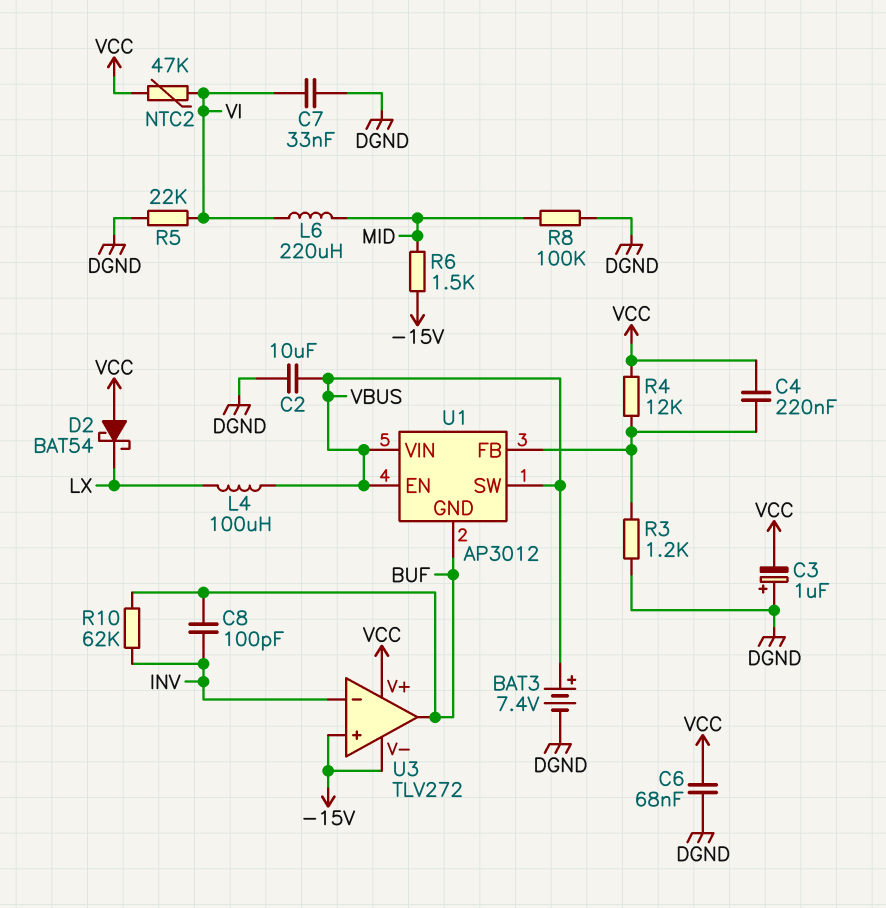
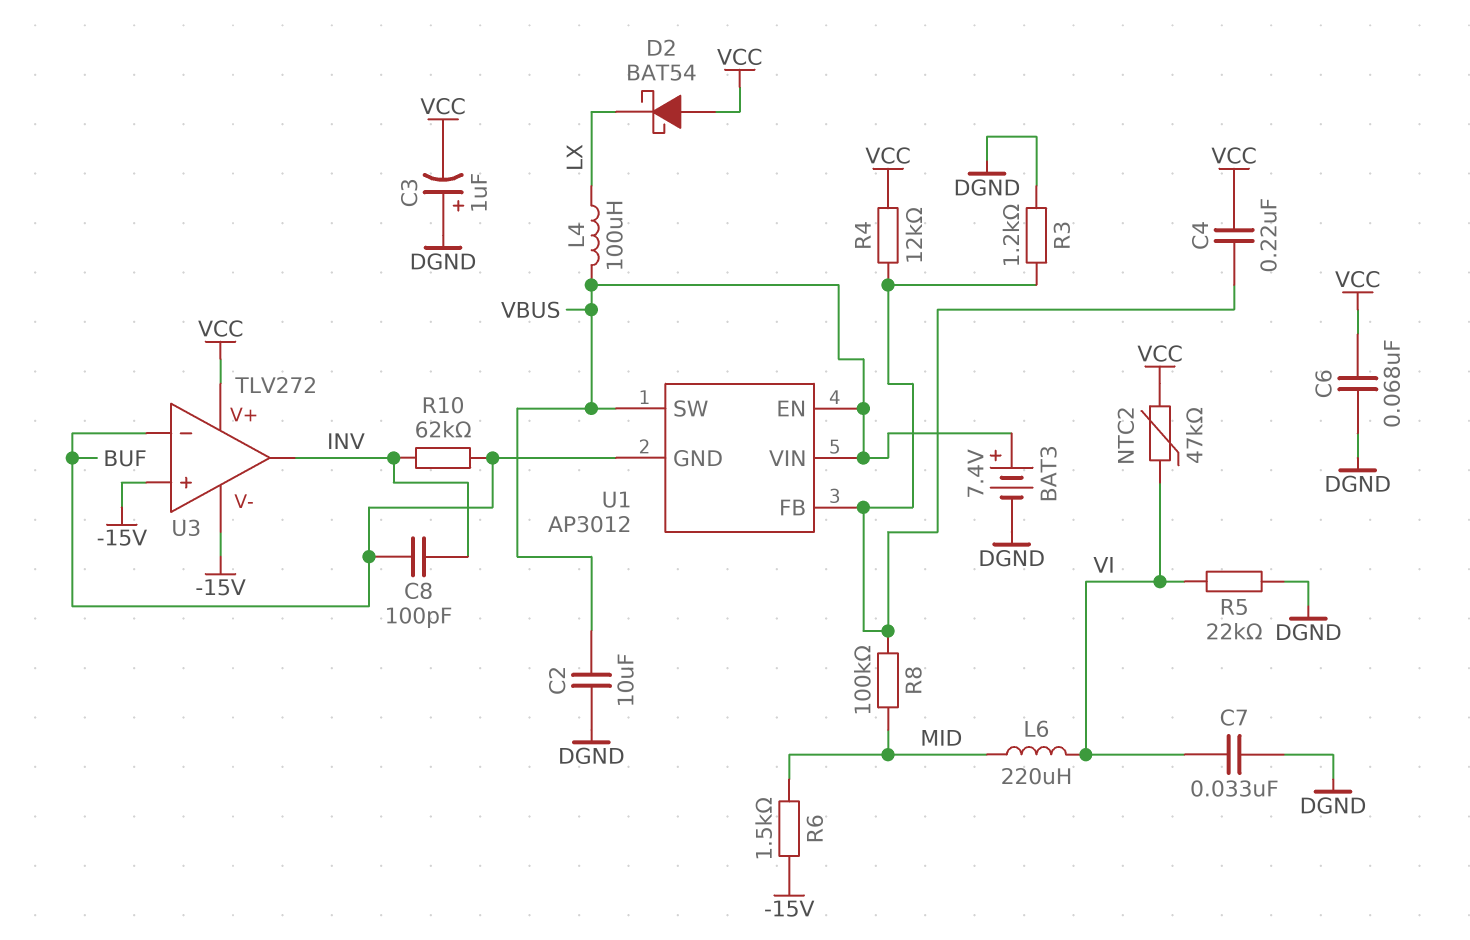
R8: 100k (DGND, MID) -> 100k (MID, U1/FB)
U3 pin in-: INV -> BUF
U3 pin out: BUF -> INV

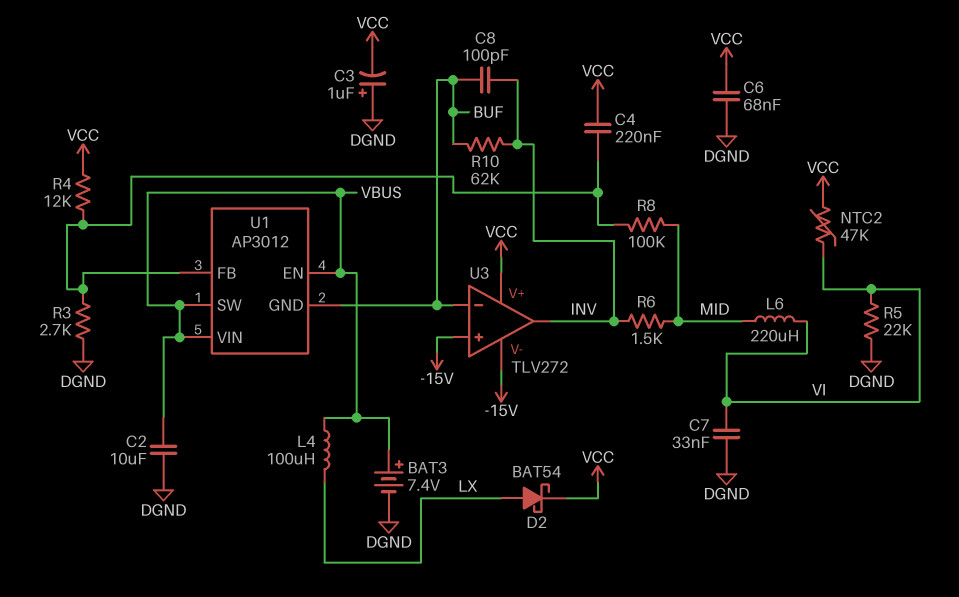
D2: schottky BAT54 (A VCC, K LX) -> schottky BAT54 (A LX, K VCC)
R3: 1.2k (DGND, U1/FB) -> 2.7k (DGND, U1/FB)
R6: 1.5k (-15V, MID) -> 1.5k (INV, MID)

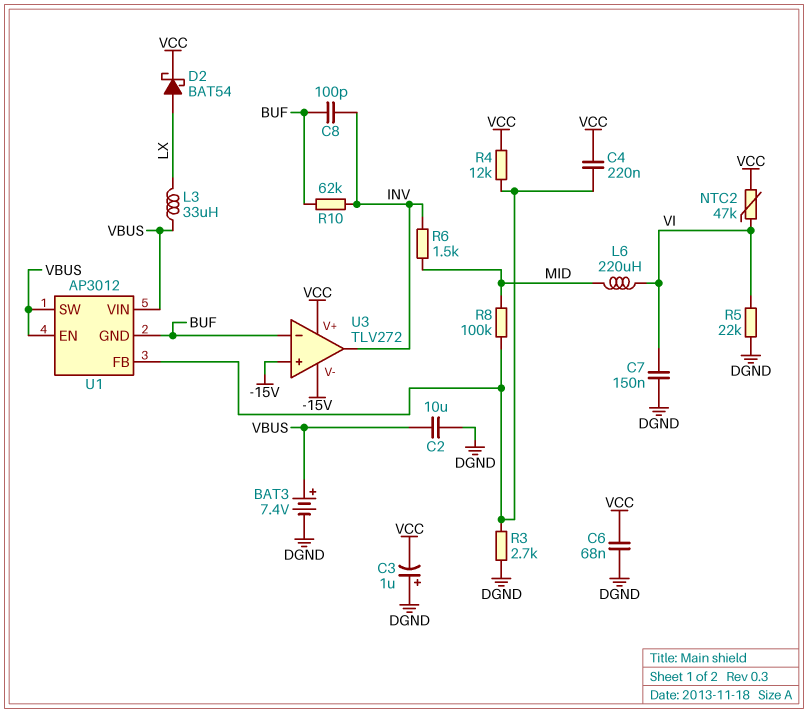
C7: 33nF (DGND, VI) -> 150nF (DGND, VI)
L3: none -> 33uH (LX, VBUS)
L4: 100uH (LX, VBUS) -> none

